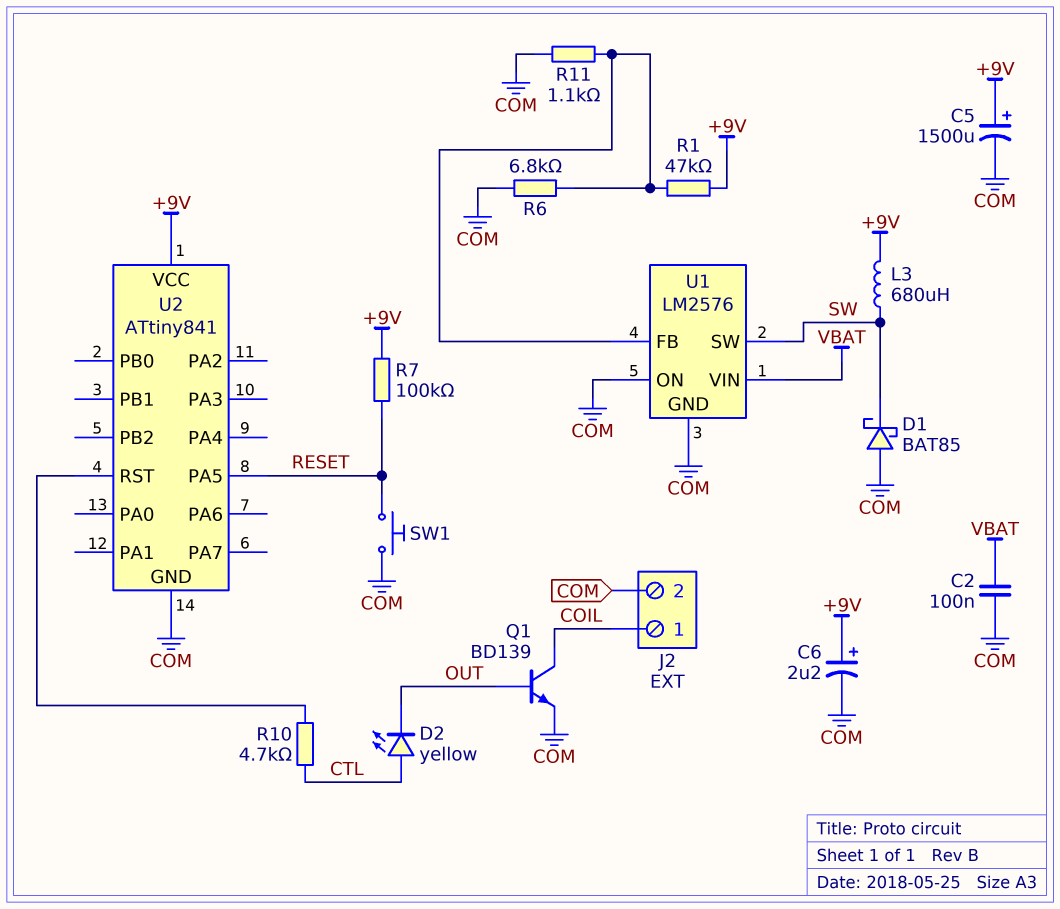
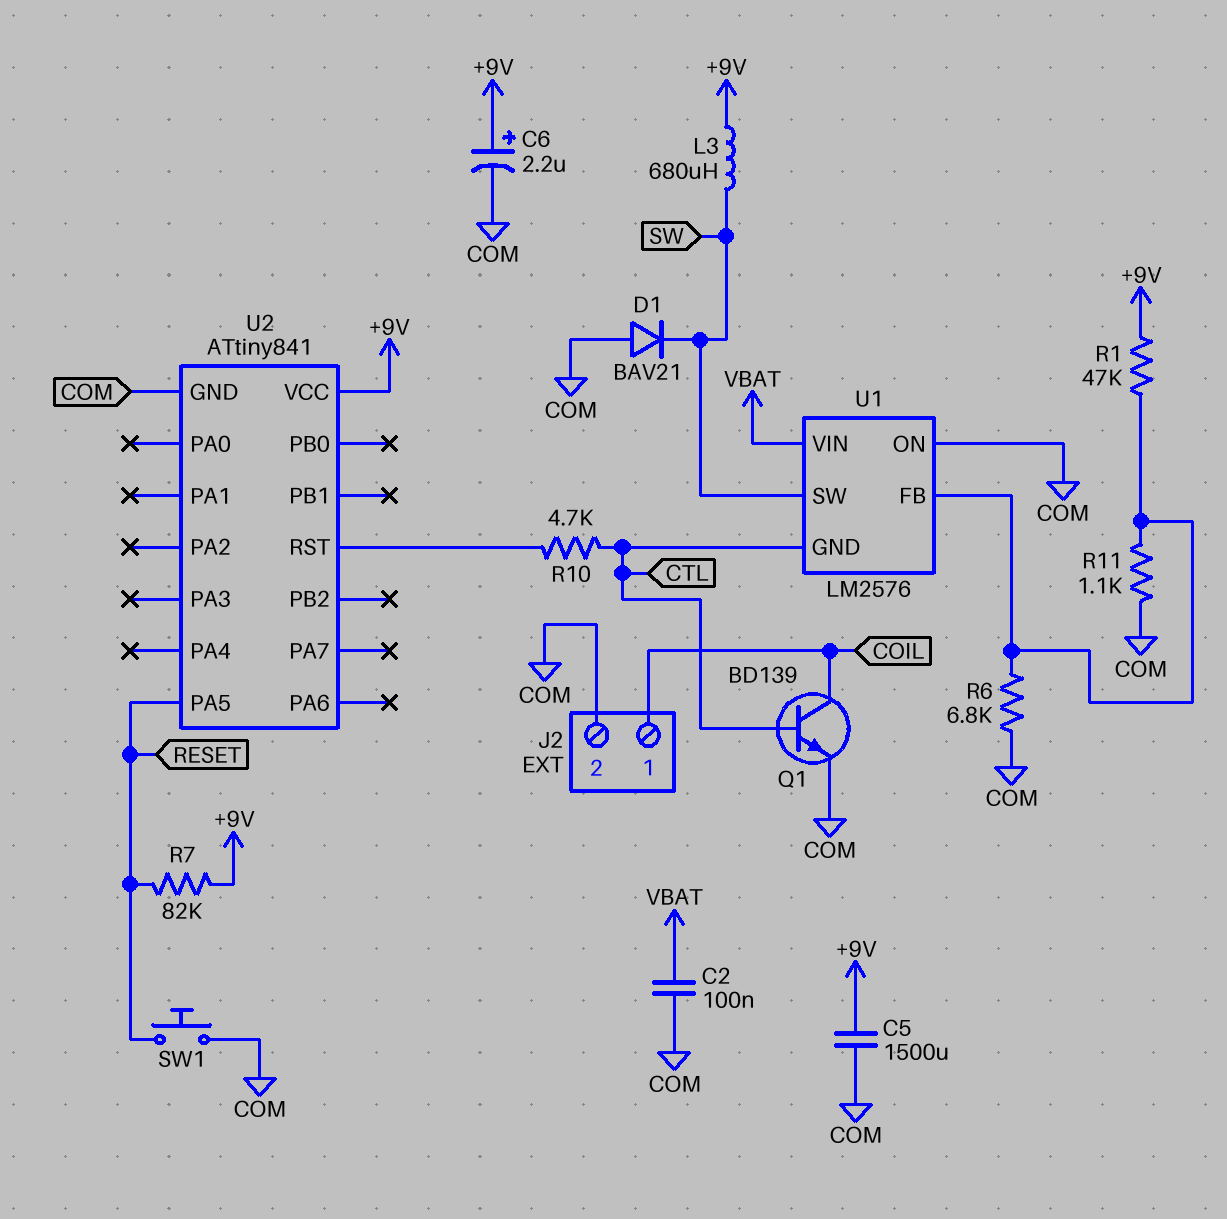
C5: 1500uF (plus +9V, minus COM) -> 1500uF (+9V, COM)
D1: schottky BAT85 (A COM, K SW) -> diode BAV21 (A COM, K SW)
D2: LED yellow (A CTL, K OUT) -> none
Q1: NPN BD139 (B OUT, C COIL, E COM) -> NPN BD139 (B CTL, C COIL, E COM)
R7: 100k (+9V, RESET) -> 82k (+9V, RESET)
U1 pin GND: COM -> CTL

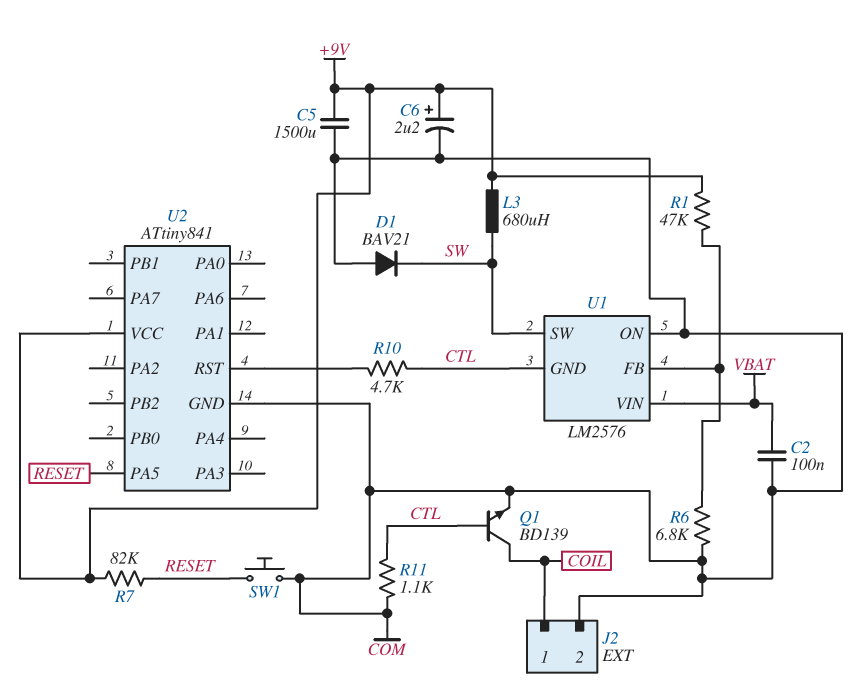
R11: 1.1k (COM, U1/FB) -> 1.1k (COM, CTL)

